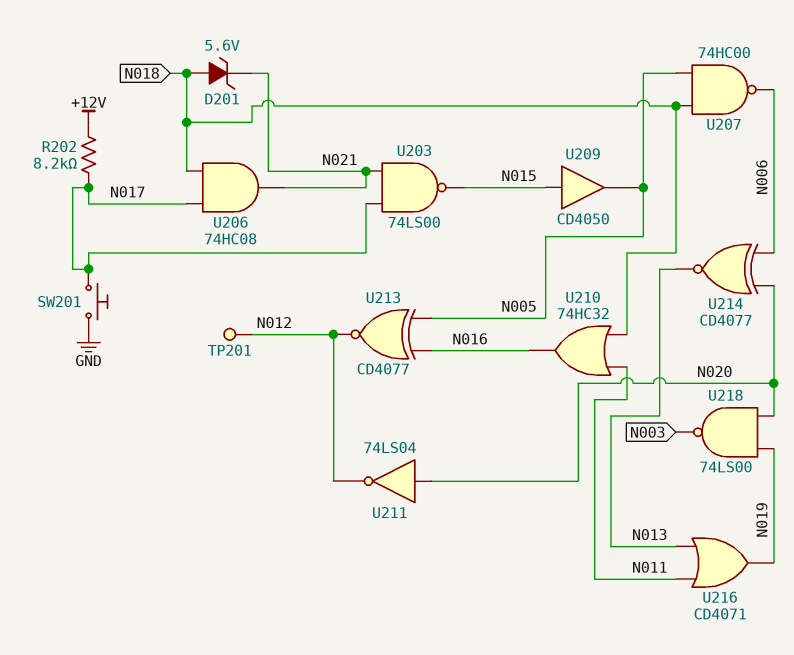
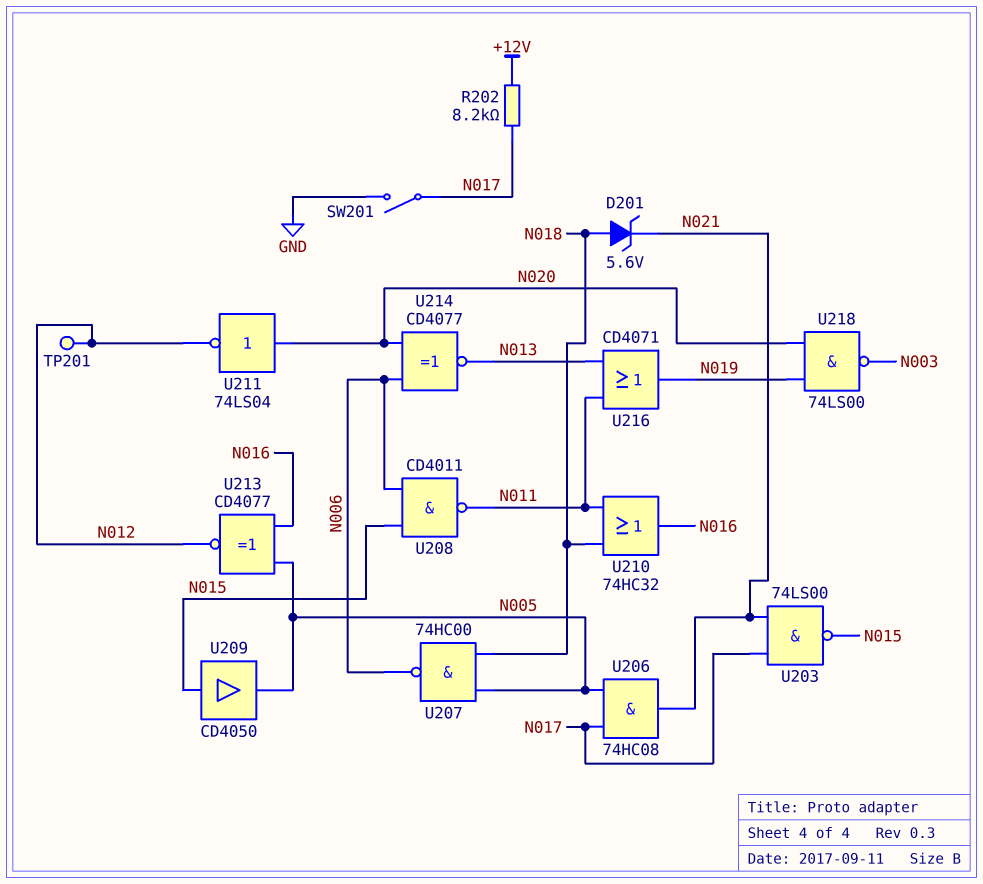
SW201: button (GND, N017) -> switch (GND, N017)
U206: AND 74HC08 (in N017, in N018, out N021) -> AND 74HC08 (in N005, in N017, out N021)
U208: none -> NAND CD4011 (in N006, in N015, out N011)

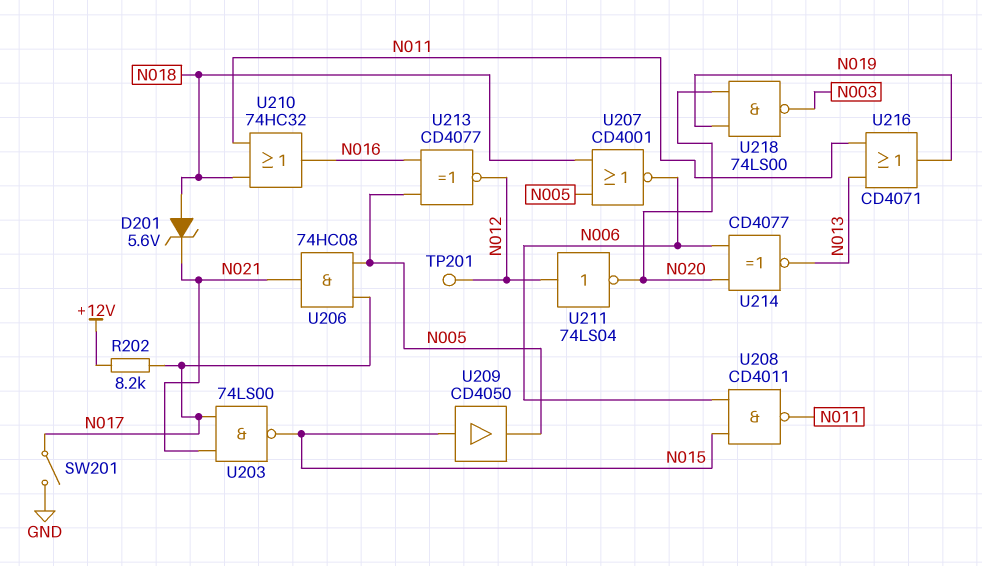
U207: NAND 74HC00 (in N005, in N018, out N006) -> NOR CD4001 (in N005, in N018, out N006)
U211: NOT 74LS04 (in N020, out N012) -> NOT 74LS04 (in N012, out N020)

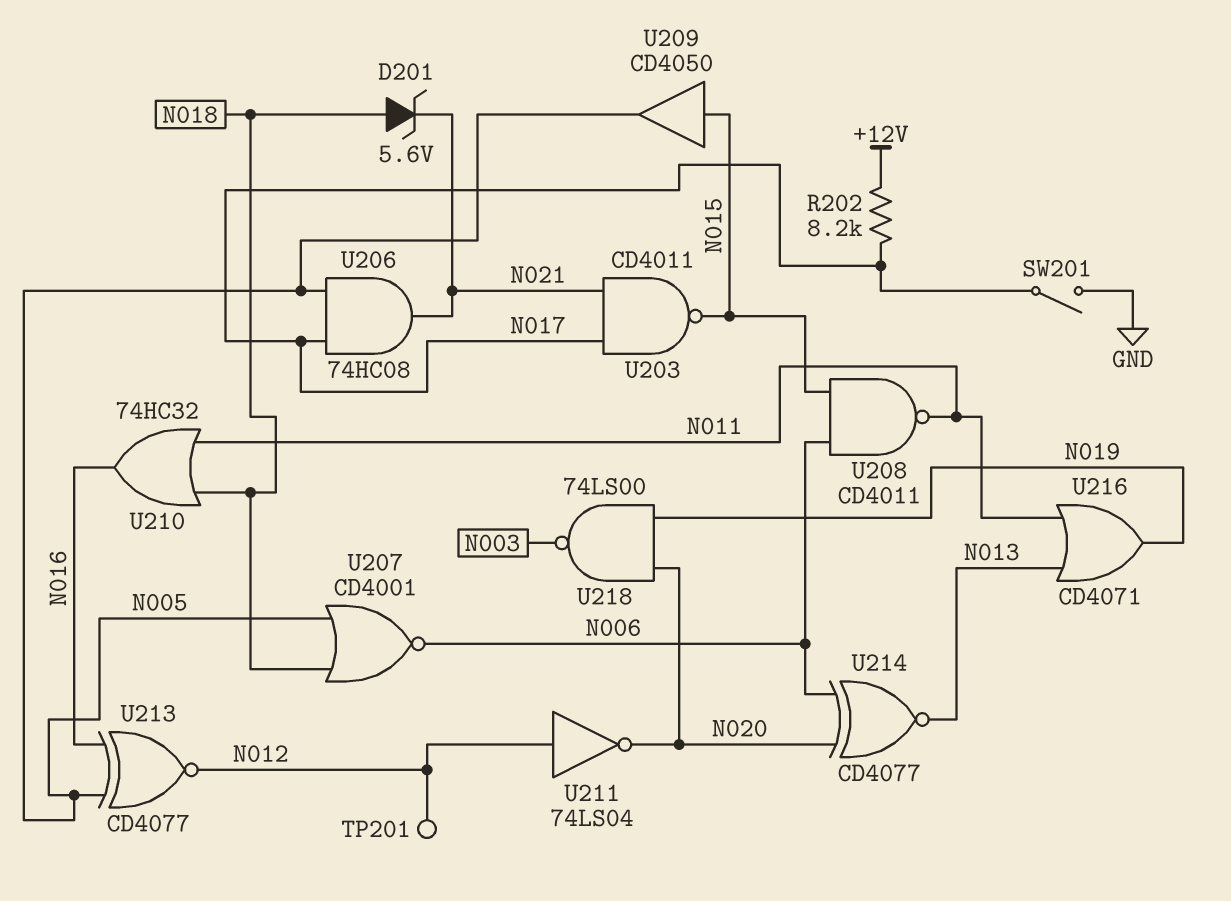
U203: NAND 74LS00 (in N017, in N021, out N015) -> NAND CD4011 (in N017, in N021, out N015)

